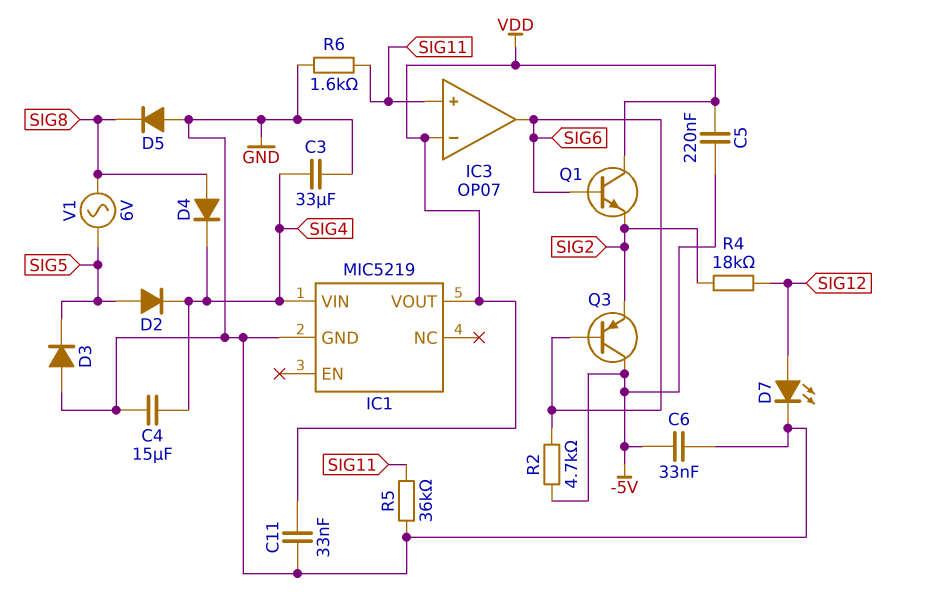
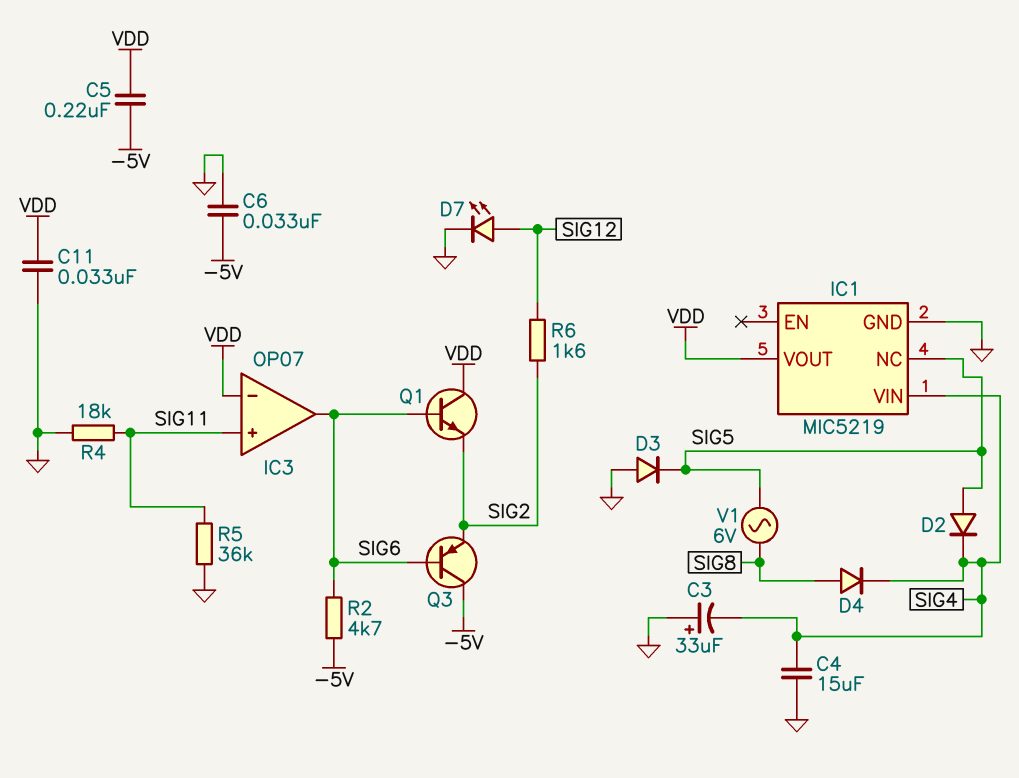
C3: 33uF (GND, SIG4) -> 33uF (plus GND, minus SIG4)
D5: diode (A GND, K SIG8) -> none
IC1 pin NC: none -> SIG5
R4: 18k (SIG2, SIG12) -> 18k (GND, SIG11)
R6: 1.6k (GND, SIG11) -> 1.6k (SIG2, SIG12)

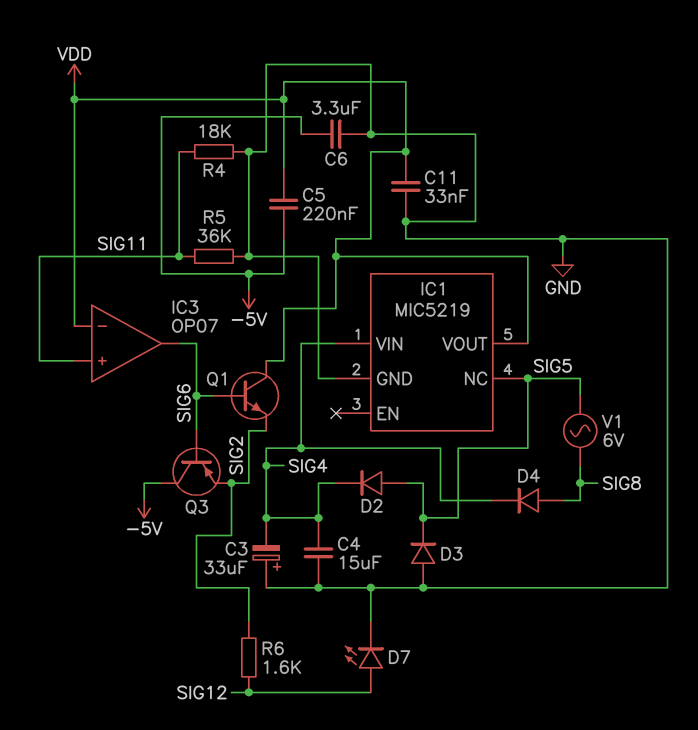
C6: 33nF (-5V, GND) -> 3.3uF (-5V, GND)
R2: 4.7k (-5V, SIG6) -> none

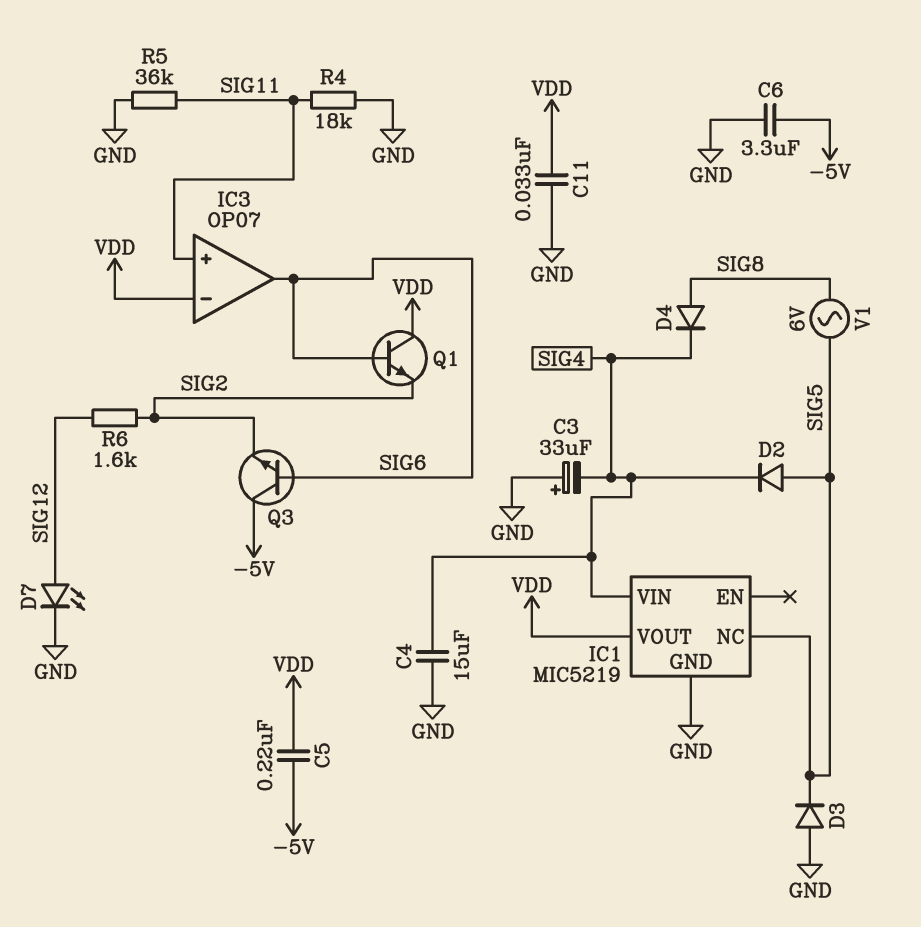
Q3: PNP (B SIG6, C -5V, E SIG2) -> NPN (B SIG6, C -5V, E SIG2)

